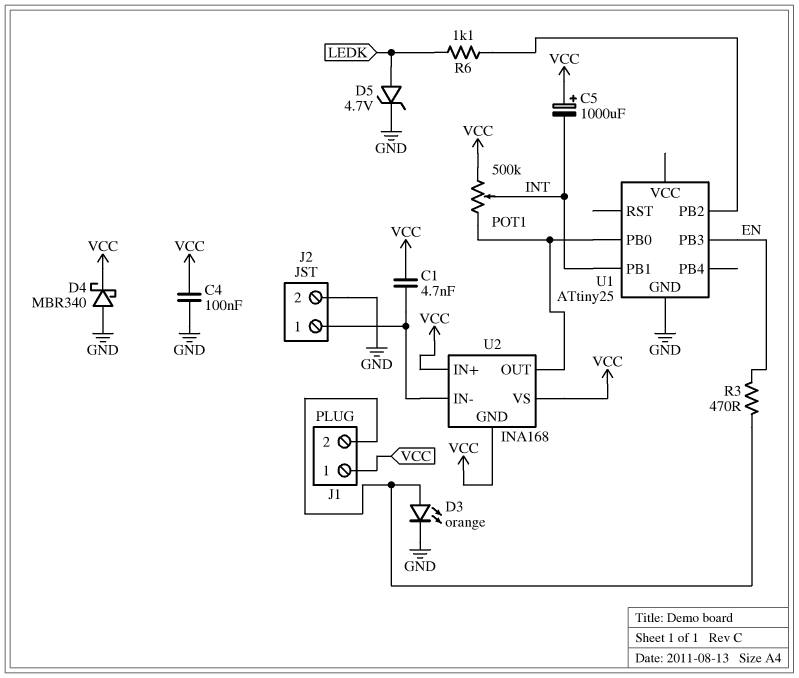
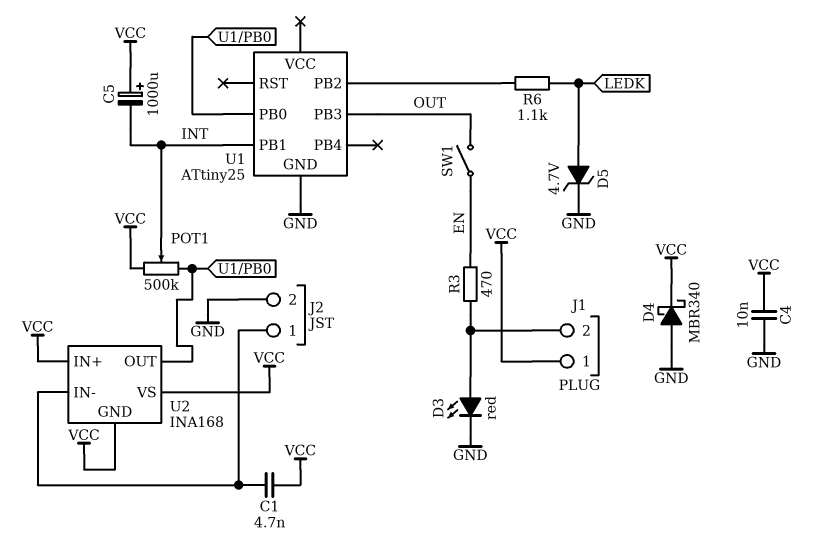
C4: 100nF (GND, VCC) -> 10nF (GND, VCC)
D3: LED orange (A J1/2, K GND) -> LED red (A J1/2, K GND)
SW1: none -> switch (EN, OUT)
U1 pin PB3: EN -> OUT

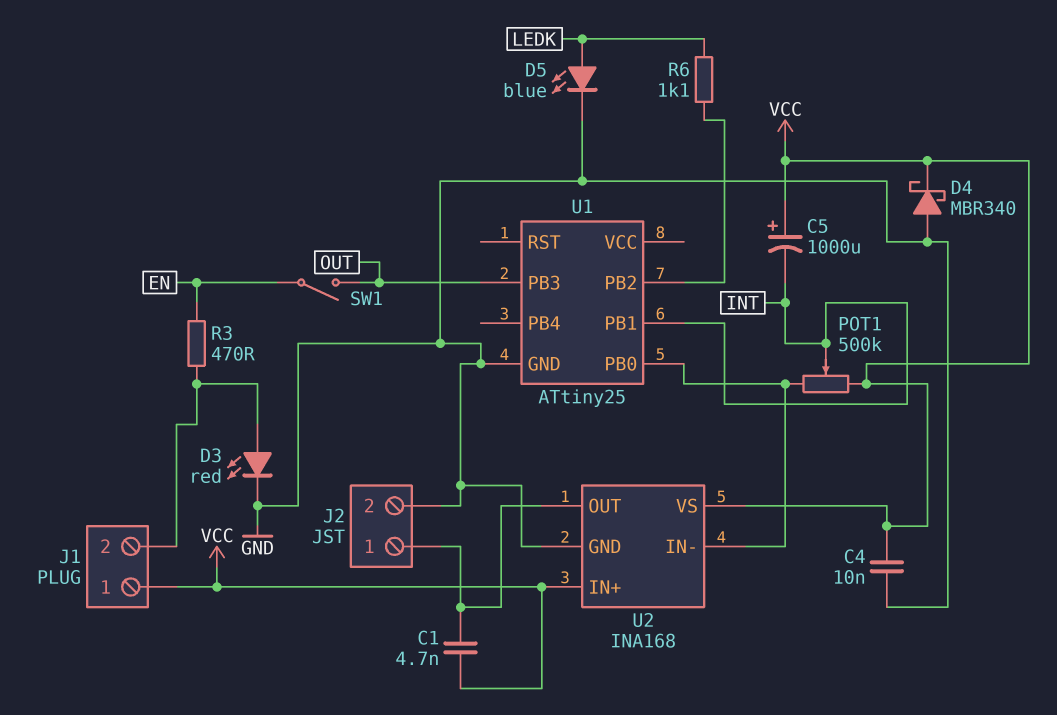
D5: zener 4.7V (A LEDK, K GND) -> LED blue (A LEDK, K GND)
U2 pin GND: VCC -> GND
U2 pin IN-: J2/1 -> U1/PB0
U2 pin OUT: U1/PB0 -> J2/1

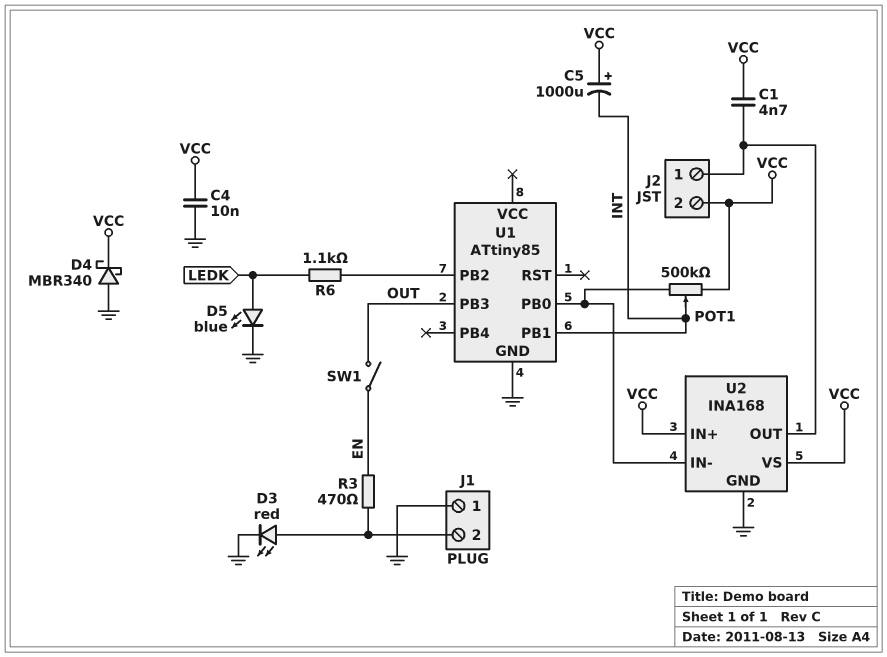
J1 pin 1: VCC -> GND
J2 pin 2: GND -> VCC
U1: ATtiny25 -> ATtiny85

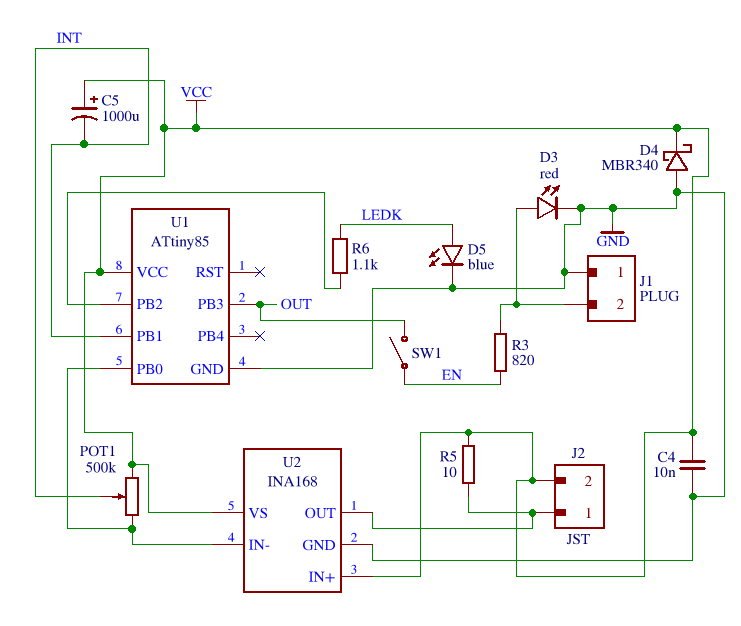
C1: 4.7nF (J2/1, VCC) -> none
R3: 470 (EN, J1/2) -> 820 (EN, J1/2)
R5: none -> 10 (J2/1, VCC)
U1 pin VCC: none -> VCC

